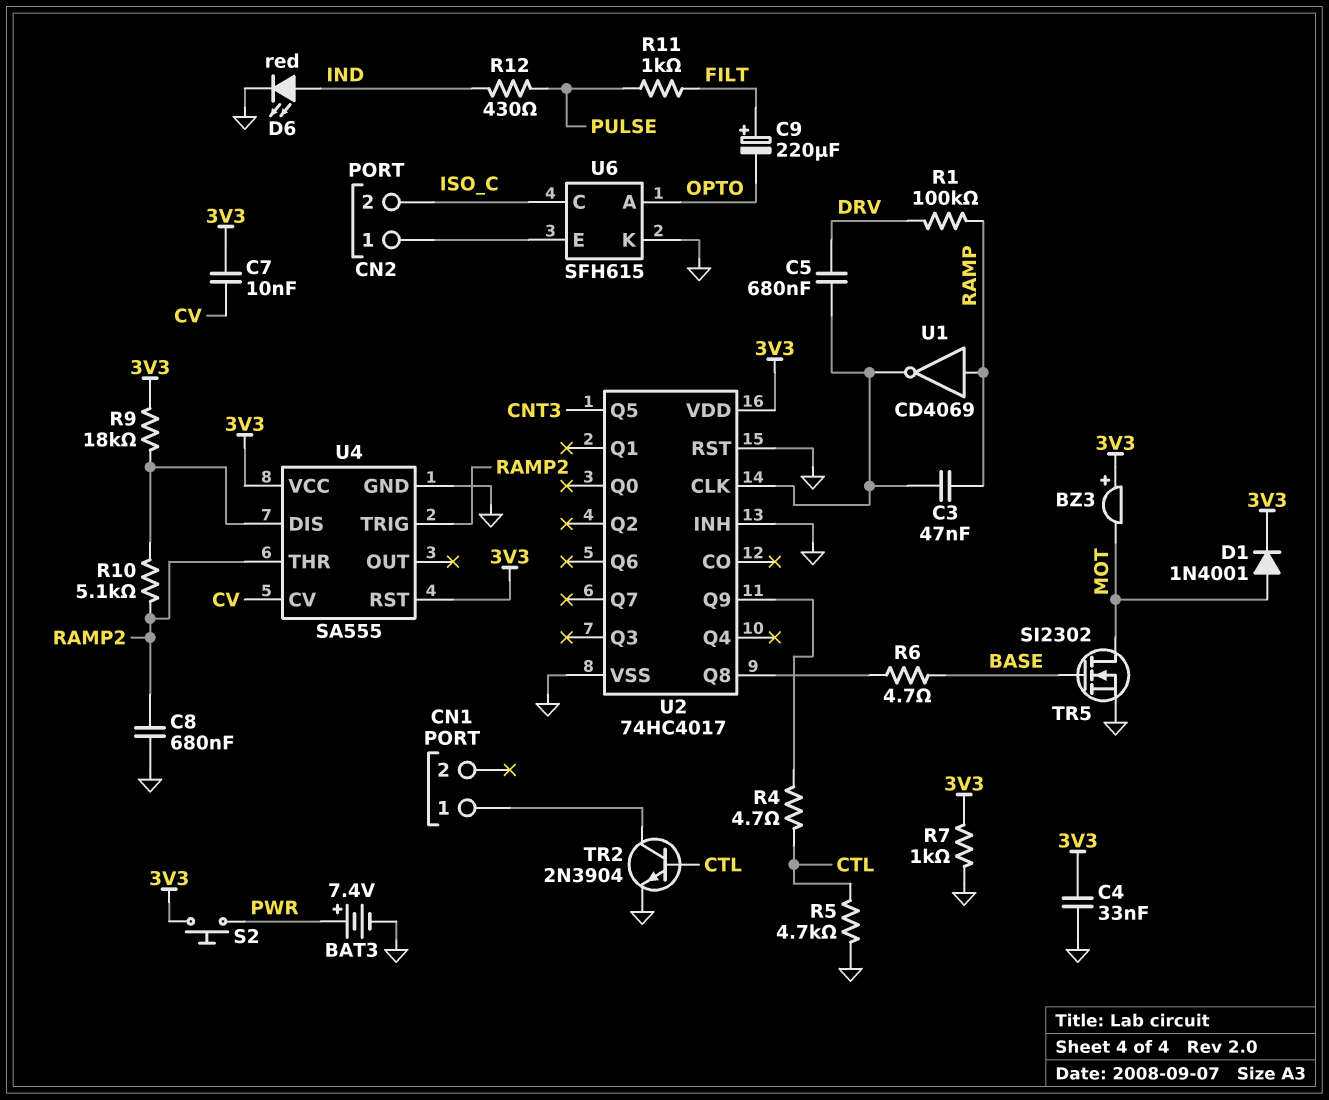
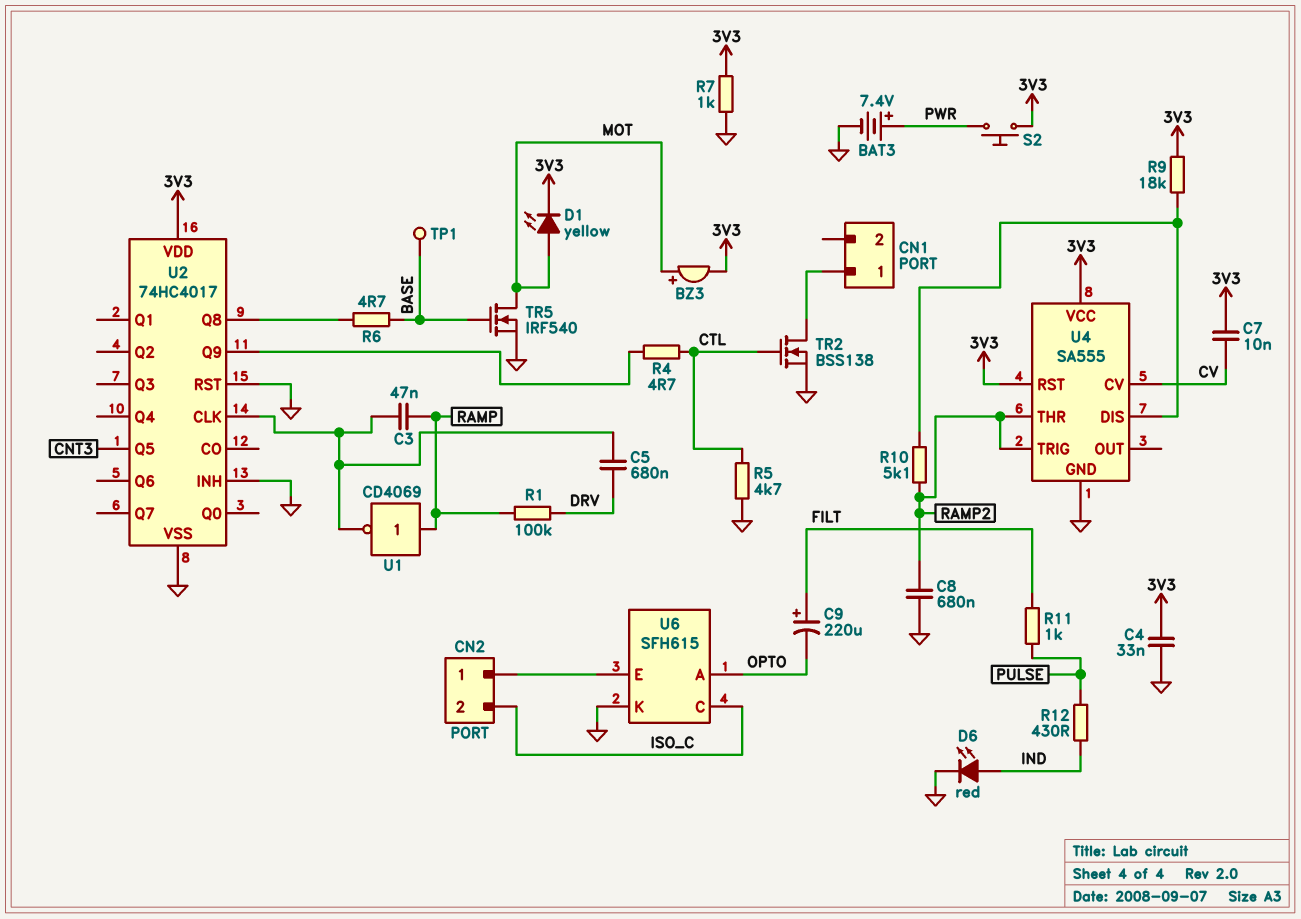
BZ3: buzzer (plus 3V3, minus MOT) -> buzzer (plus MOT, minus 3V3)
D1: diode 1N4001 (A MOT, K 3V3) -> LED yellow (A MOT, K 3V3)
TP1: none -> test point (BASE)
TR2: NPN 2N3904 (B CTL, C CN1/1, E GND) -> NMOS BSS138 (G CTL, D CN1/1, S GND)
TR5: NMOS SI2302 (G BASE, D MOT, S GND) -> NMOS IRF540 (G BASE, D MOT, S GND)

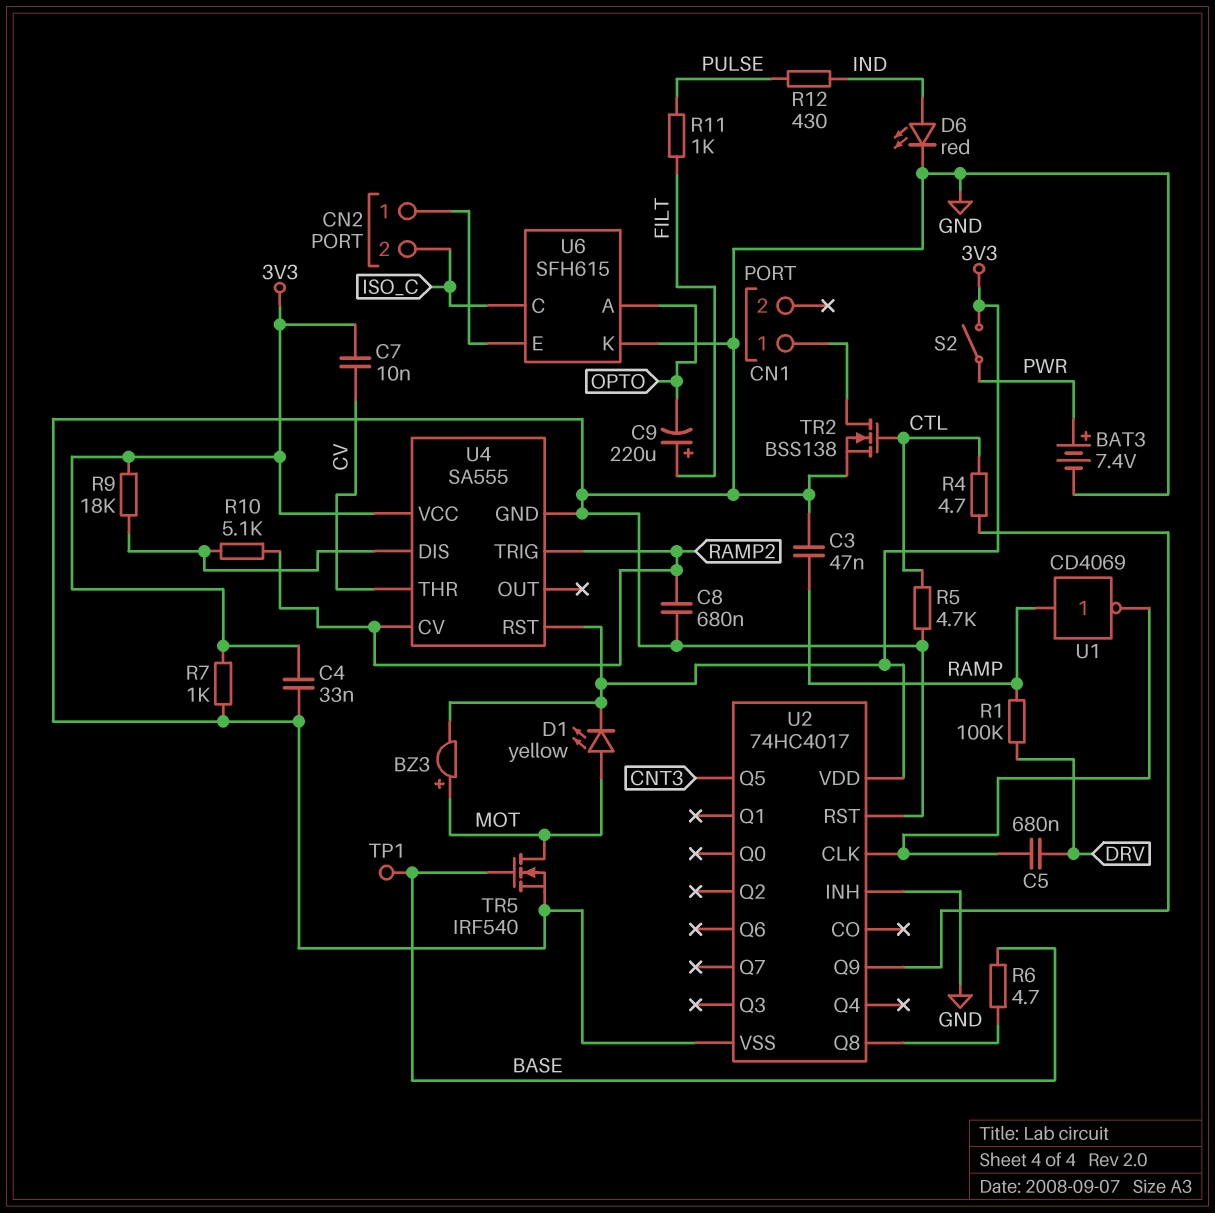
C3: 47nF (RAMP, U2/CLK) -> 47nF (GND, RAMP)
S2: button (3V3, PWR) -> switch (3V3, PWR)
U4 pin CV: CV -> RAMP2
U4 pin THR: RAMP2 -> CV

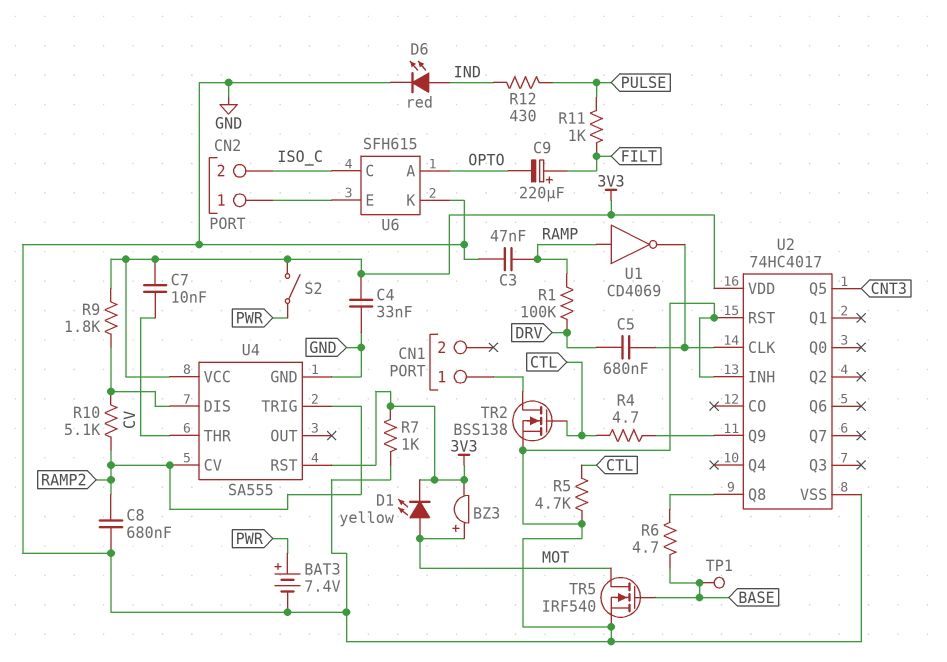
R9: 18k (3V3, U4/DIS) -> 1.8k (3V3, U4/DIS)

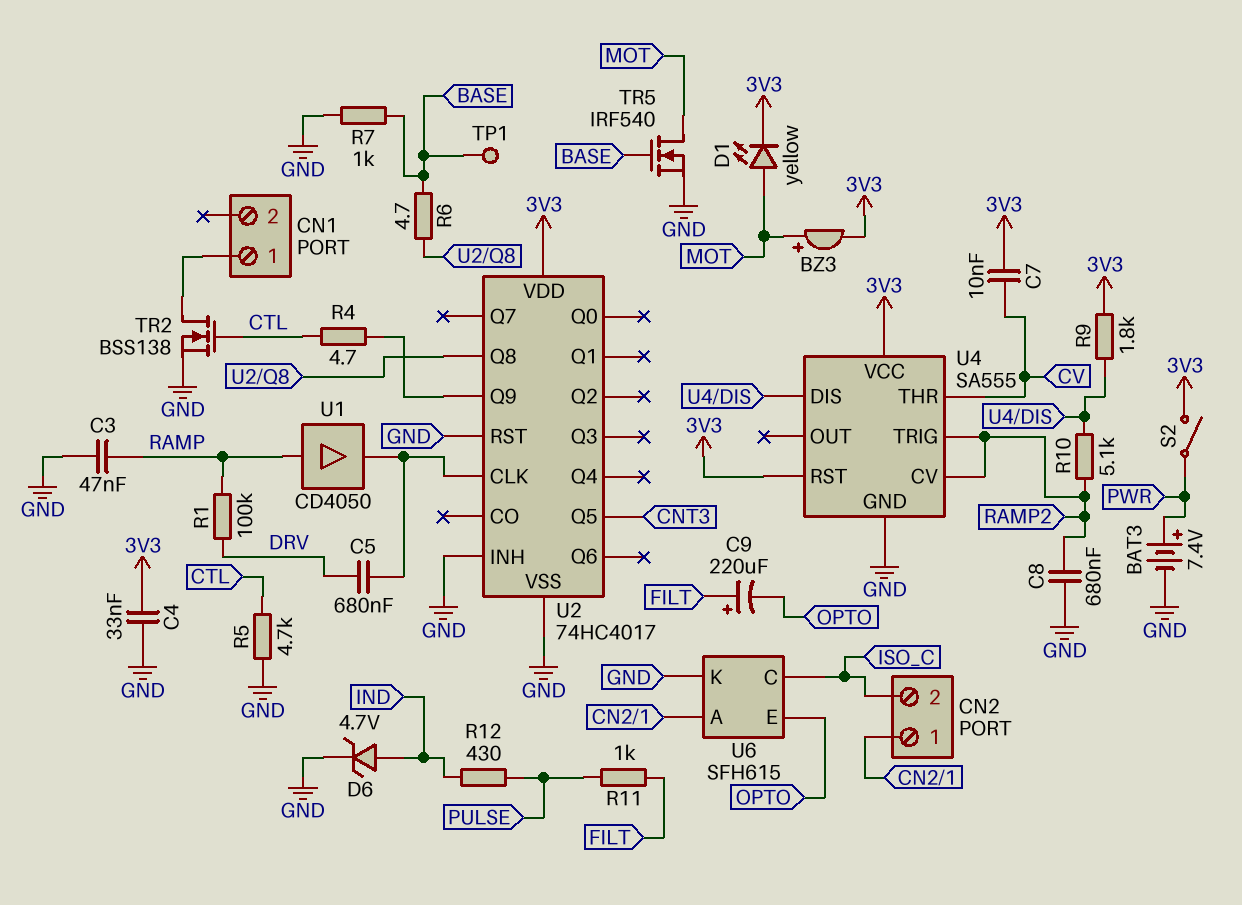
D6: LED red (A IND, K GND) -> zener 4.7V (A IND, K GND)
R7: 1k (3V3, GND) -> 1k (BASE, GND)
U1: NOT CD4069 (in RAMP, out U2/CLK) -> buffer CD4050 (in RAMP, out U2/CLK)
U6 pin A: OPTO -> CN2/1
U6 pin E: CN2/1 -> OPTO

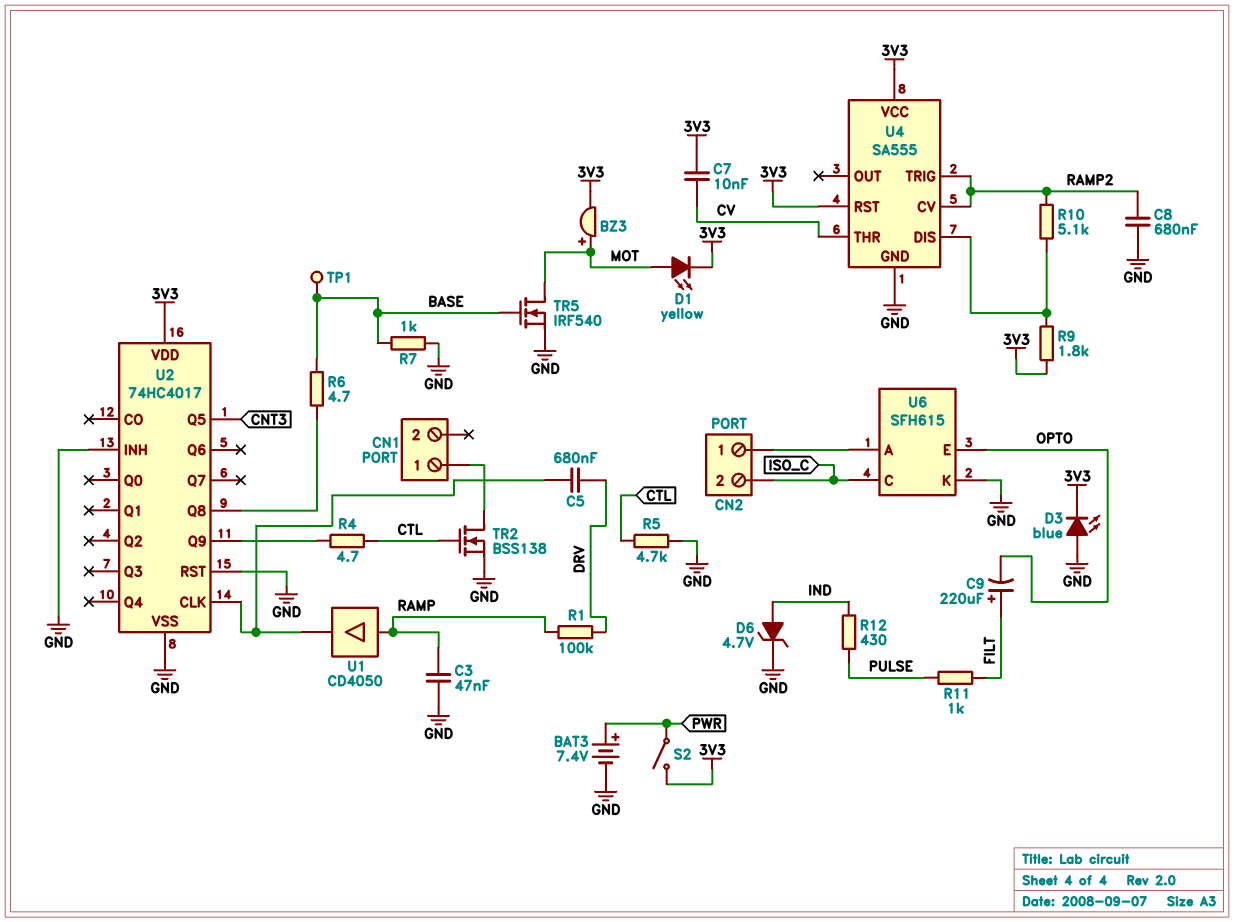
C4: 33nF (3V3, GND) -> none
D3: none -> LED blue (A GND, K 3V3)

